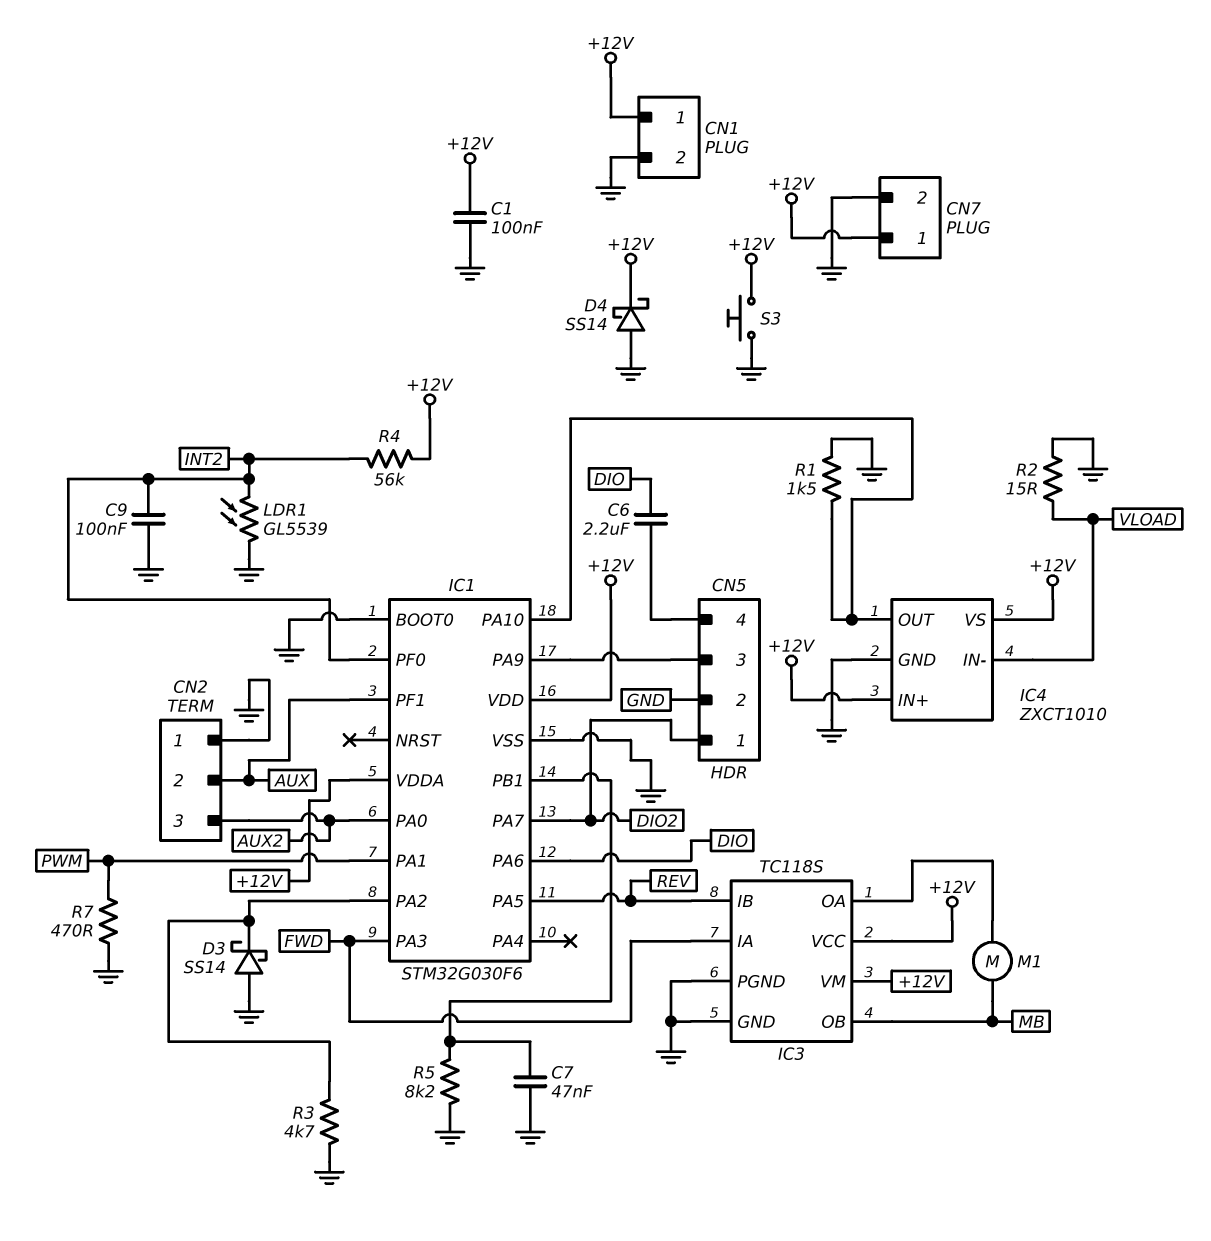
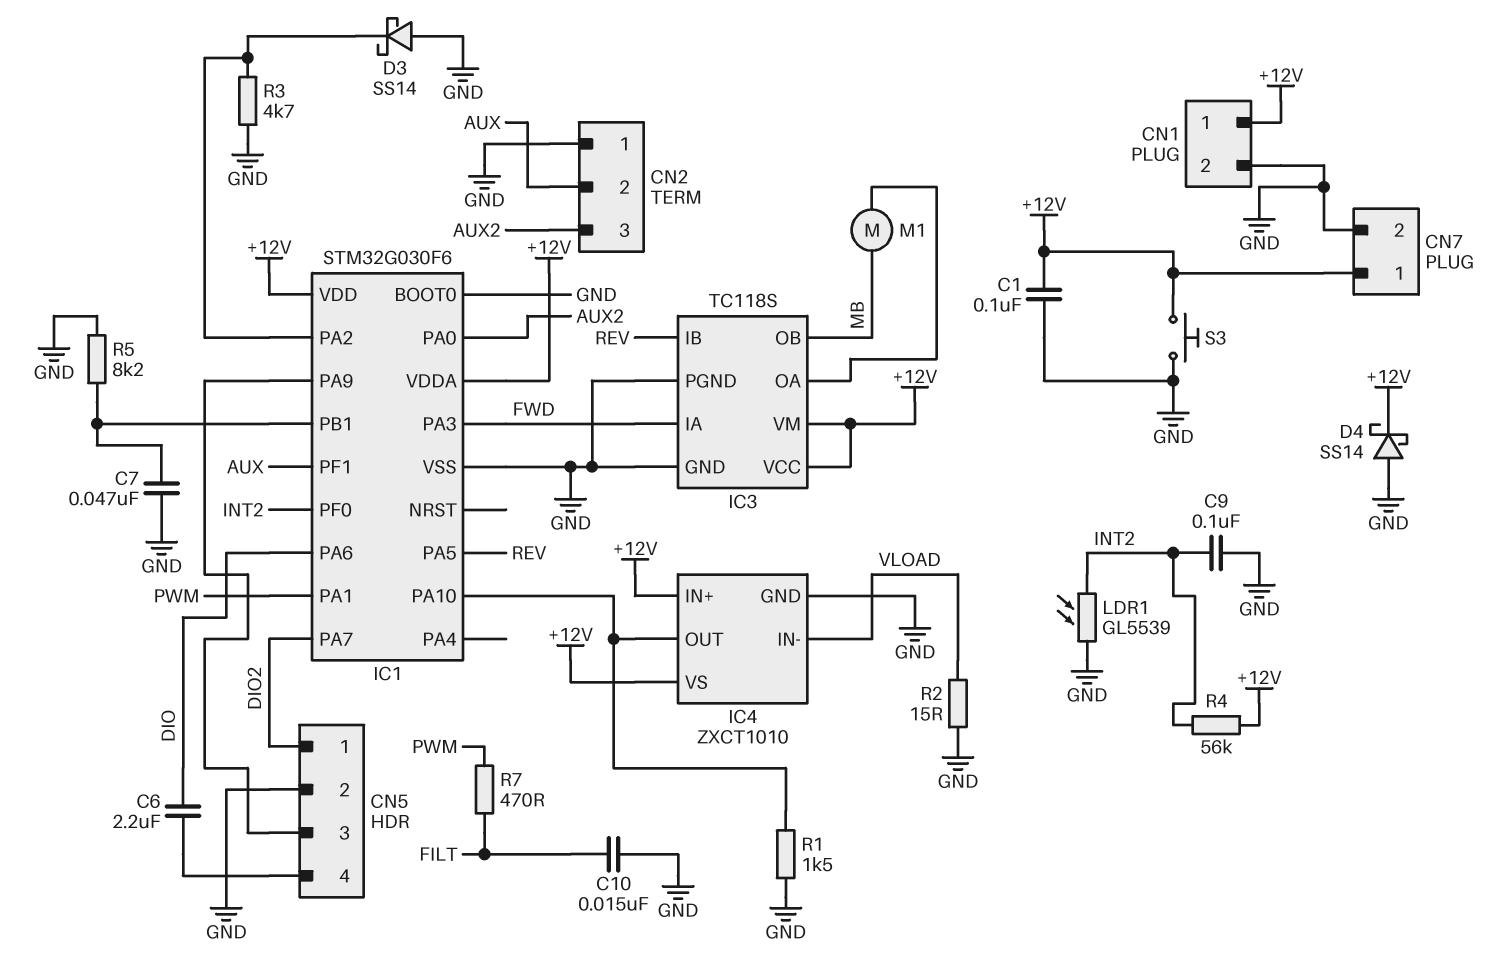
C10: none -> 15nF (FILT, GND)
R7: 470 (GND, PWM) -> 470 (FILT, PWM)

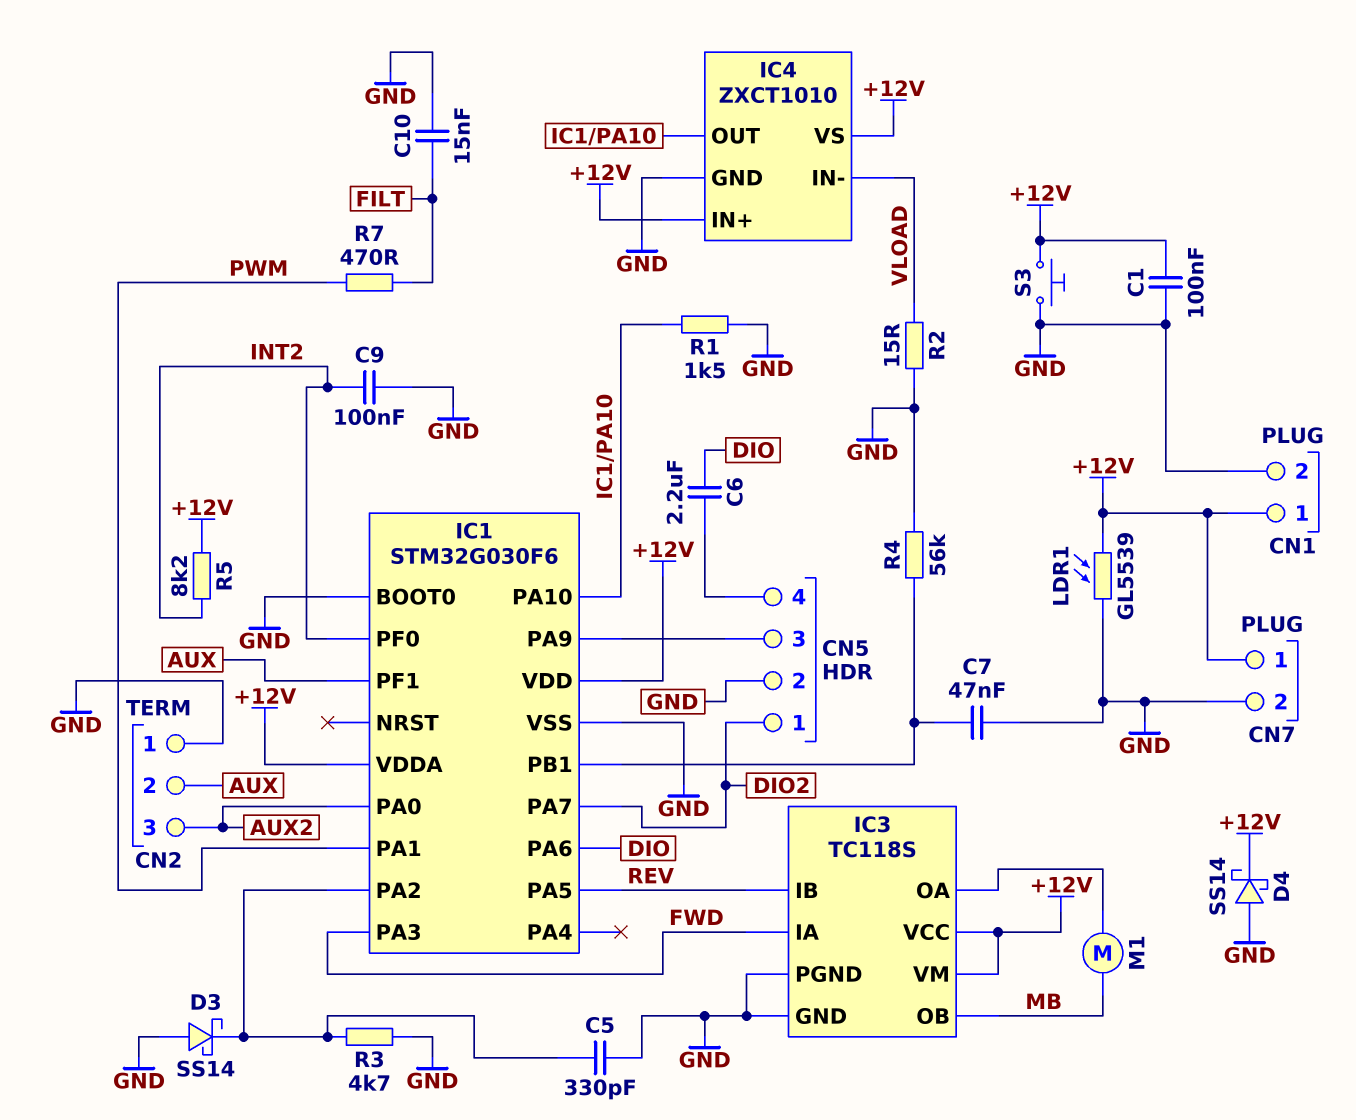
C5: none -> 330pF (GND, IC1/PA2)
LDR1: GL5539 (GND, INT2) -> GL5539 (+12V, GND)
R4: 56k (+12V, INT2) -> 56k (GND, IC1/PB1)
R5: 8.2k (GND, IC1/PB1) -> 8.2k (+12V, INT2)

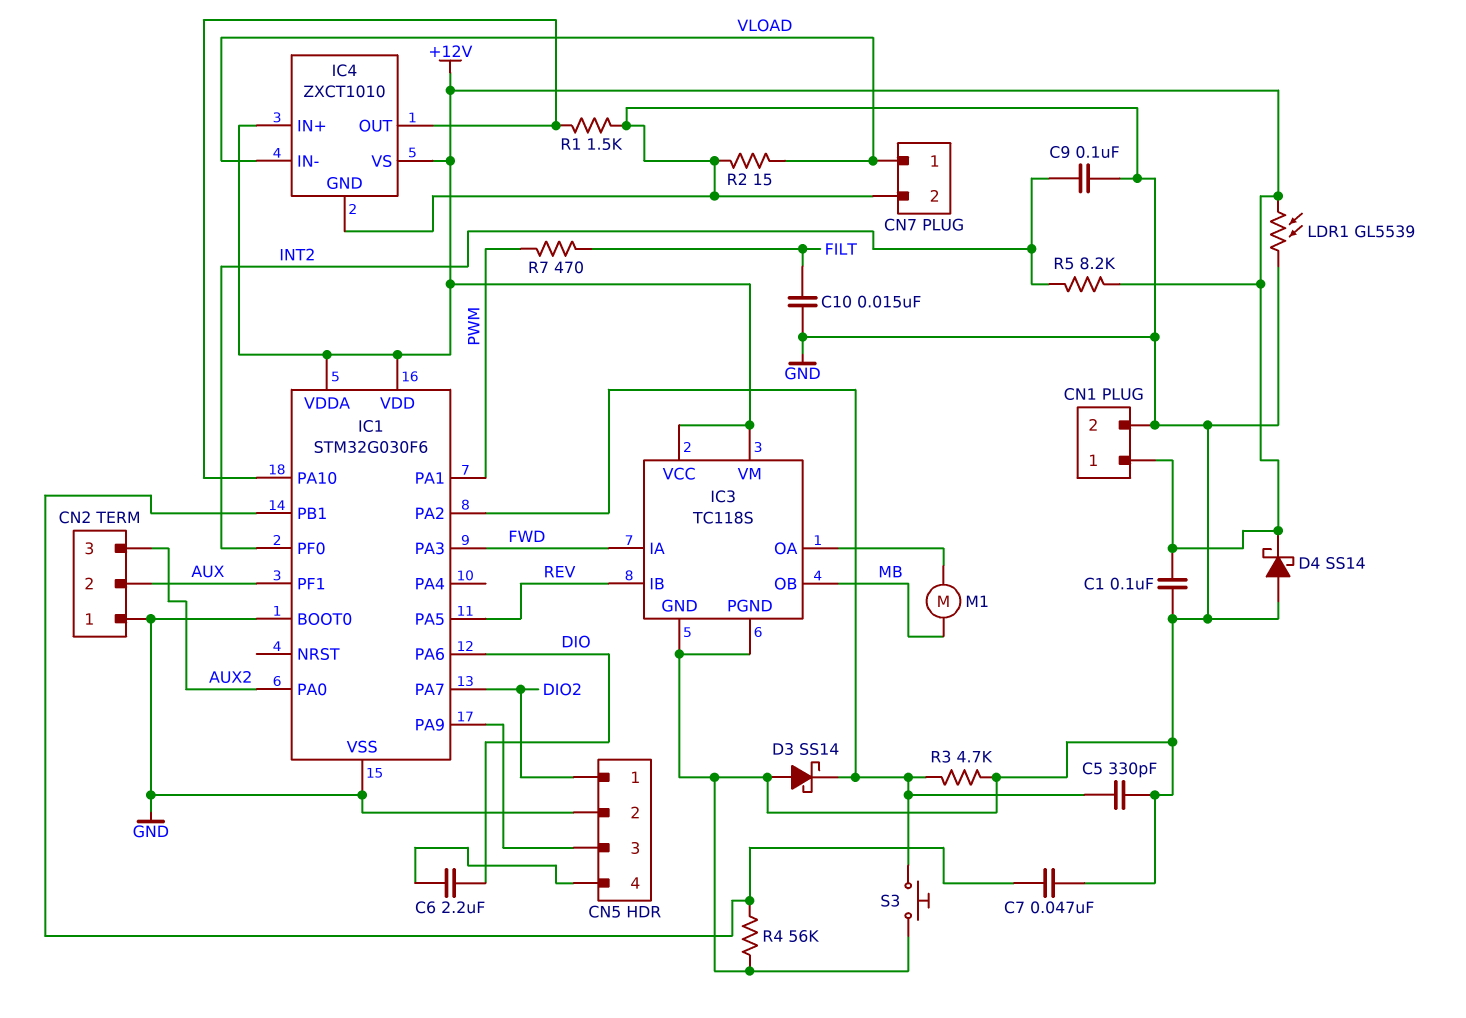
CN7 pin 1: +12V -> VLOAD
S3: button (+12V, GND) -> button (GND, IC1/PA2)

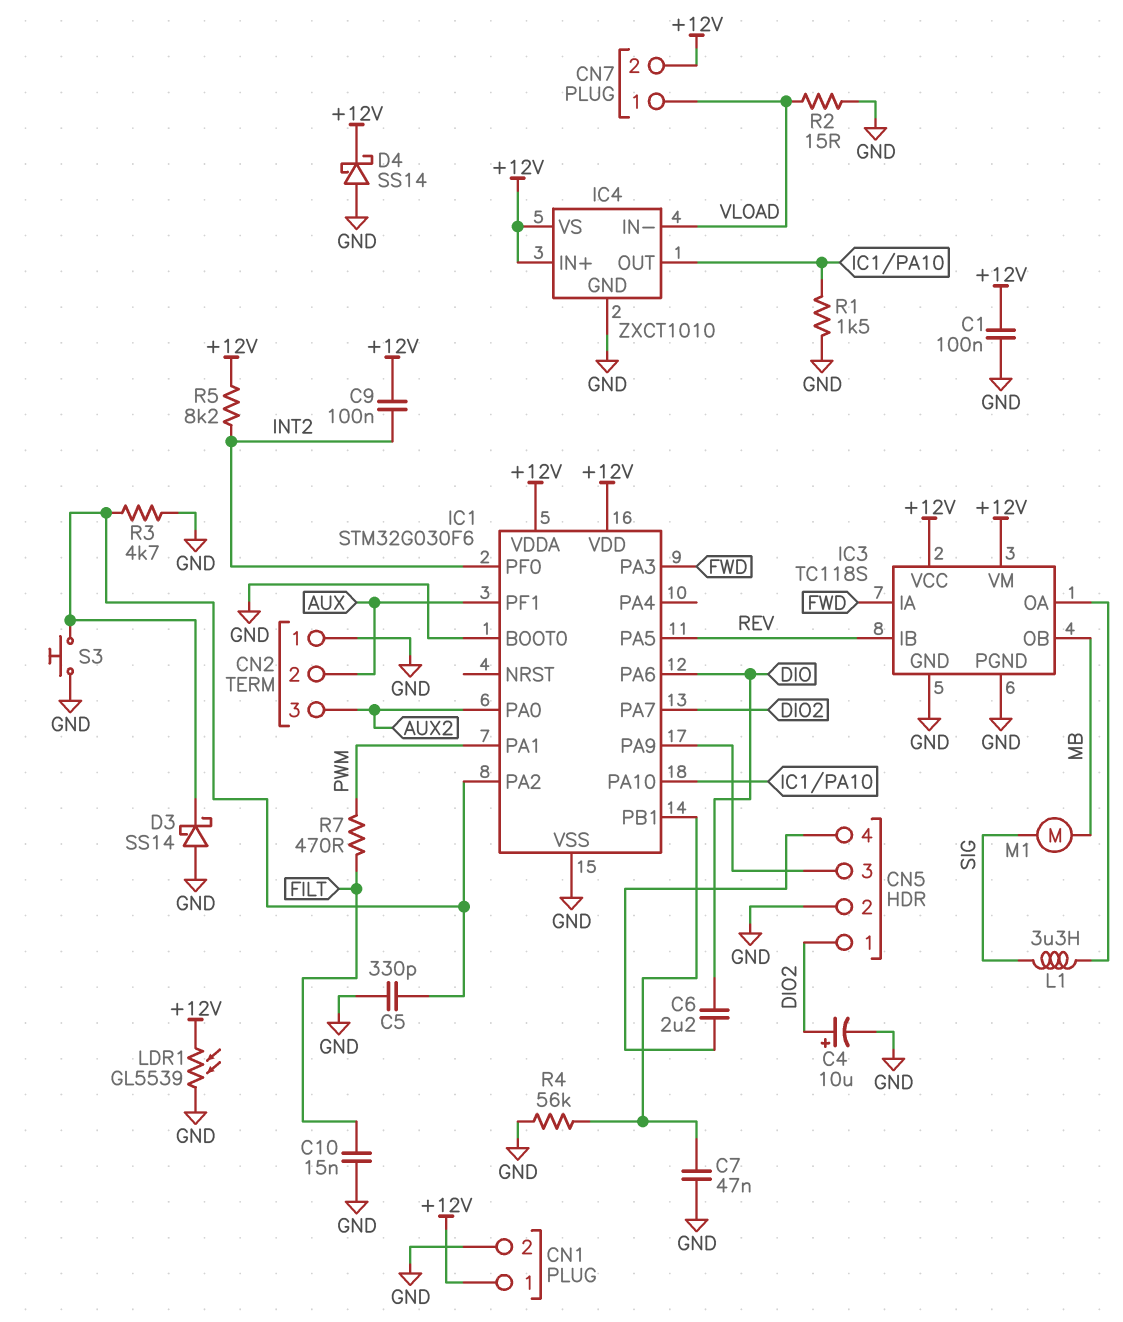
C4: none -> 10uF (plus DIO2, minus GND)
C9: 100nF (GND, INT2) -> 100nF (+12V, INT2)
CN7 pin 2: GND -> +12V
L1: none -> 3.3uH (IC3/OA, SIG)
M1: motor (IC3/OA, MB) -> motor (MB, SIG)

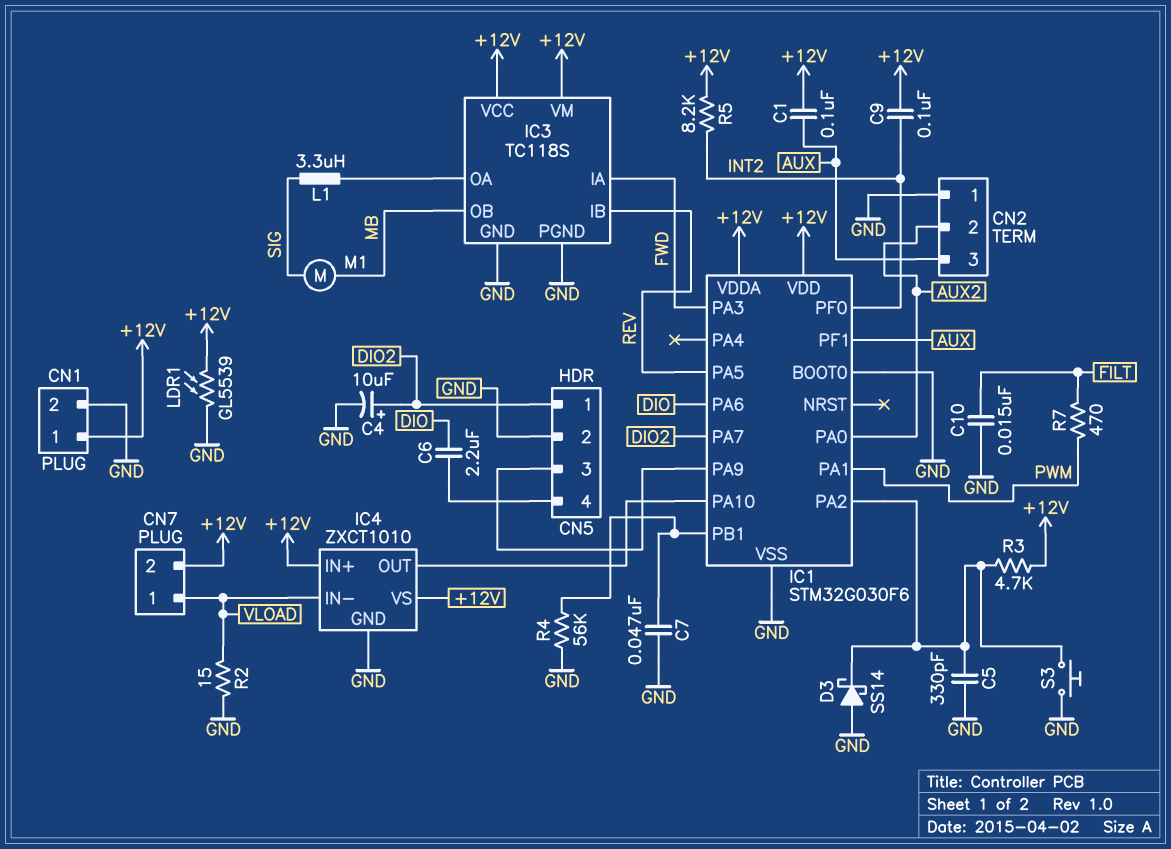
C1: 100nF (+12V, GND) -> 100nF (+12V, AUX)
CN2 pin 2: AUX -> AUX2
CN2 pin 3: AUX2 -> AUX
D4: schottky SS14 (A GND, K +12V) -> none
R1: 1.5k (GND, IC1/PA10) -> none
R3: 4.7k (GND, IC1/PA2) -> 4.7k (+12V, IC1/PA2)

